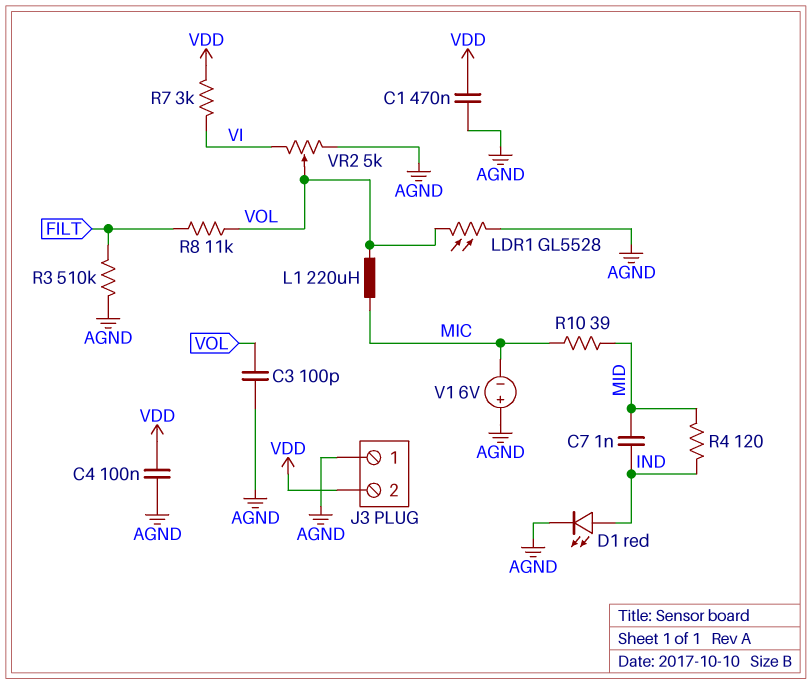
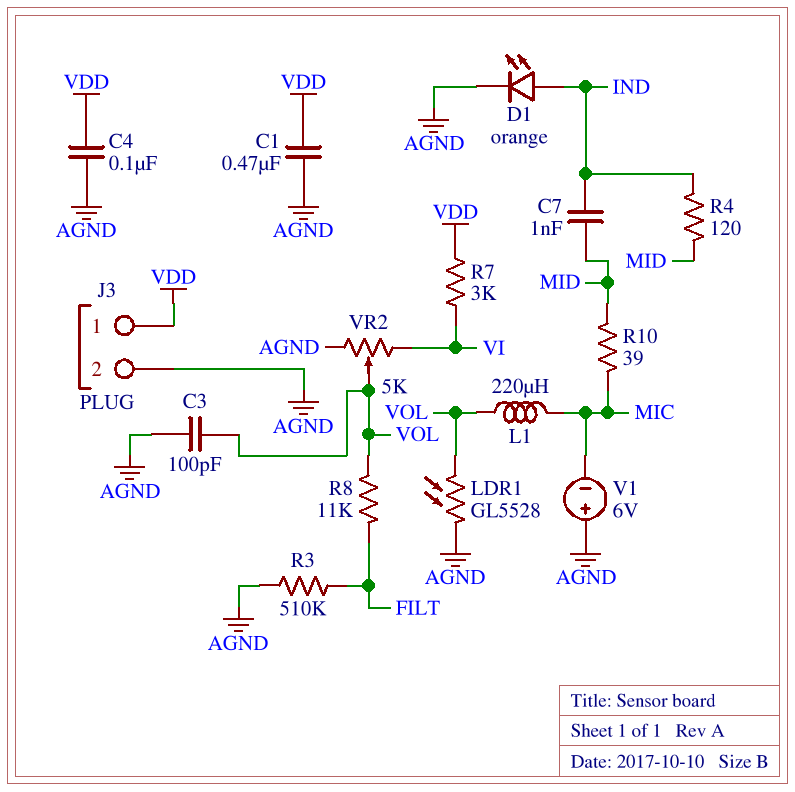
D1: LED red (A IND, K AGND) -> LED orange (A IND, K AGND)
J3 pin 1: AGND -> VDD
J3 pin 2: VDD -> AGND

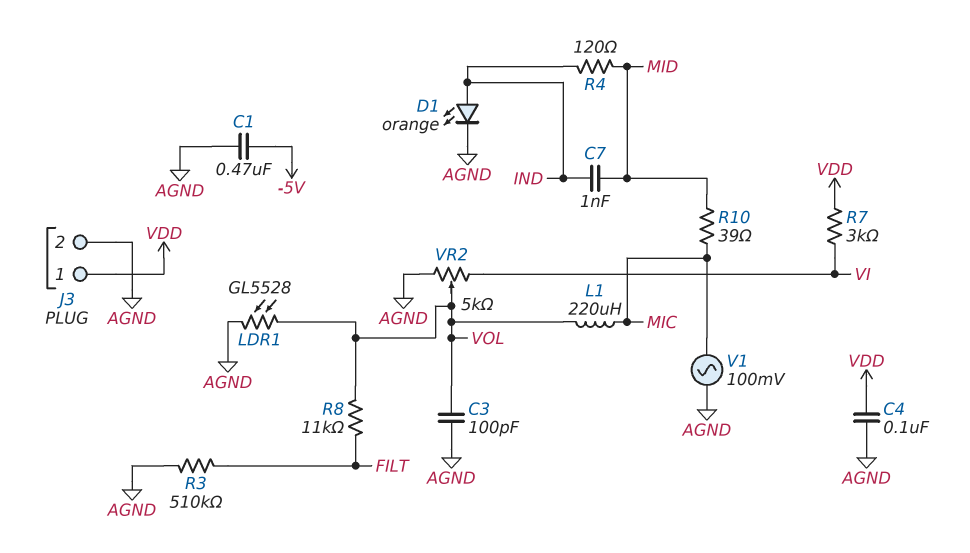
C1: 470nF (AGND, VDD) -> 470nF (-5V, AGND)
V1: 6V (plus AGND, minus MIC) -> AC 100mV (AGND, MIC)

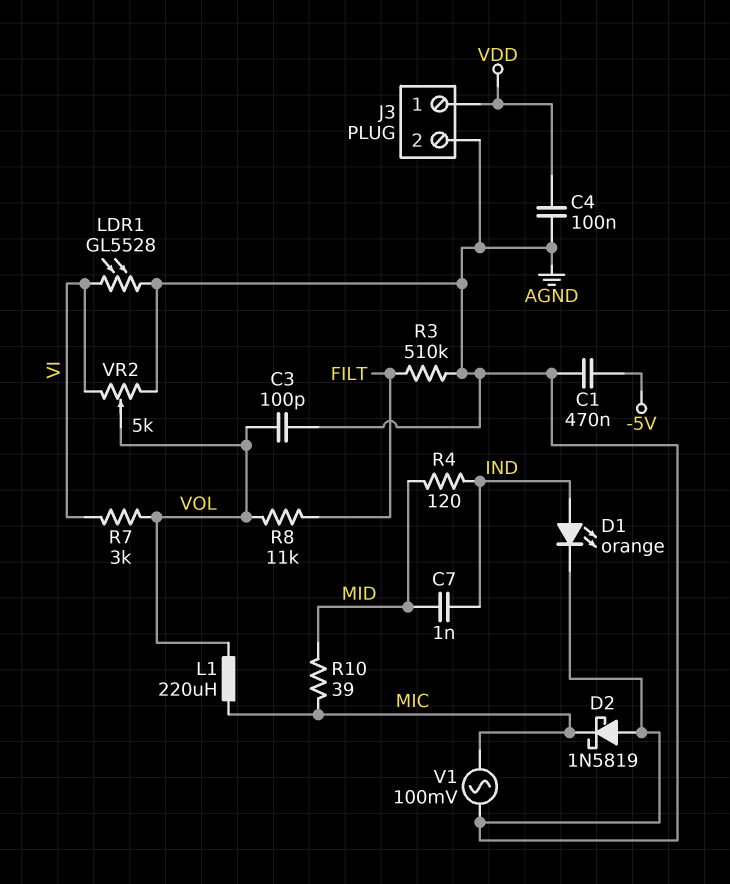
D2: none -> schottky 1N5819 (A AGND, K MIC)
LDR1: GL5528 (AGND, VOL) -> GL5528 (AGND, VI)
R7: 3k (VDD, VI) -> 3k (VI, VOL)

